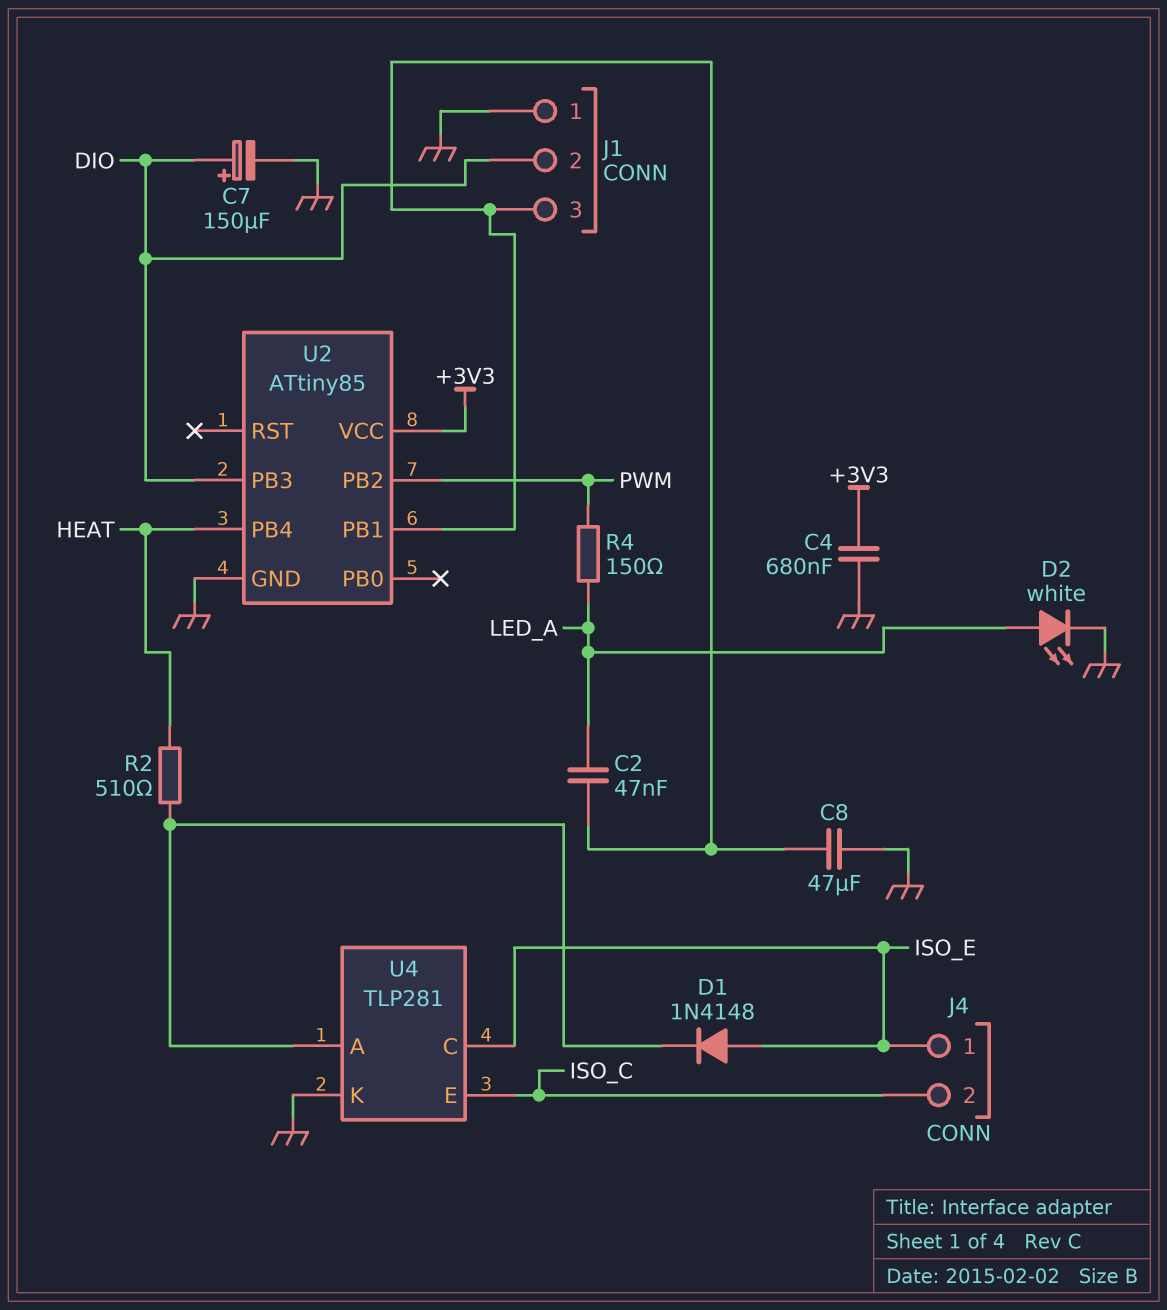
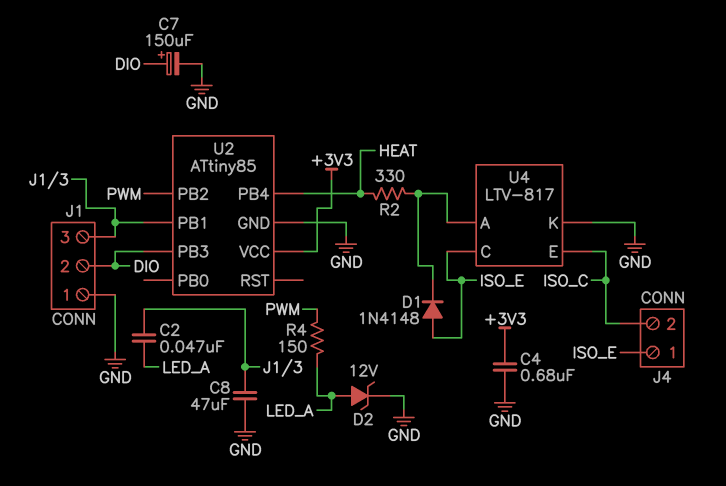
D2: LED white (A LED_A, K GND) -> zener 12V (A LED_A, K GND)
R2: 510 (HEAT, U4/A) -> 330 (HEAT, U4/A)
U4: TLP281 -> LTV-817

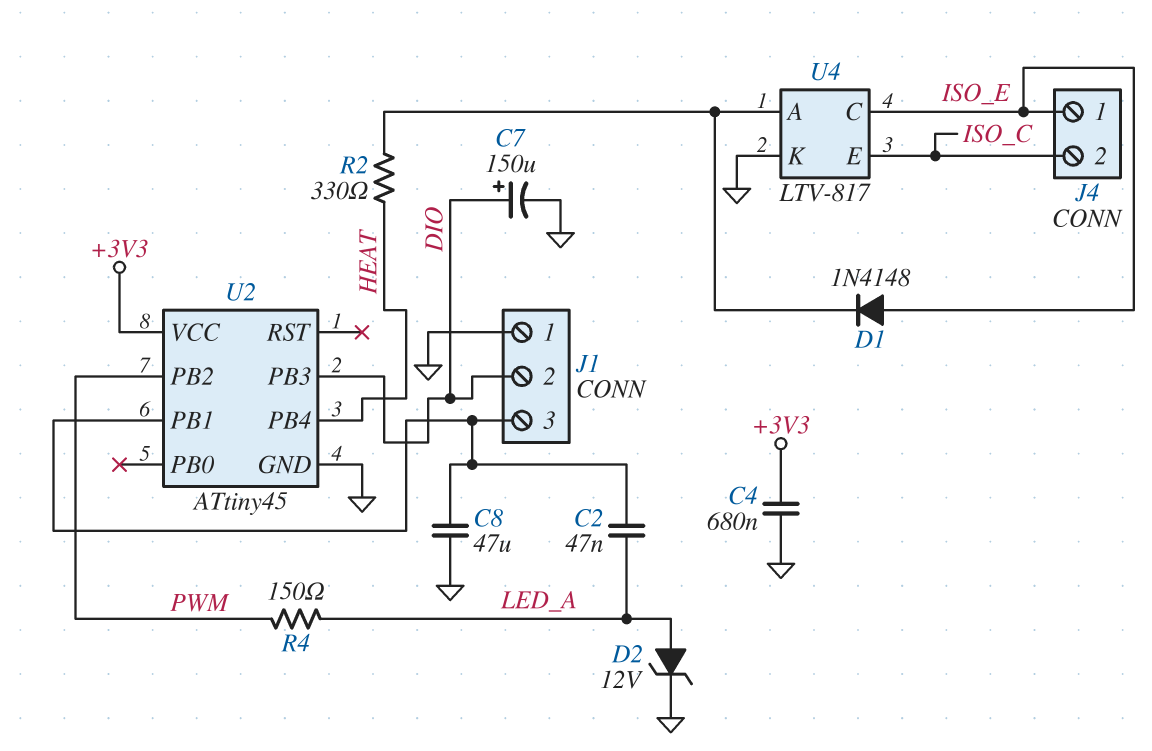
U2: ATtiny85 -> ATtiny45

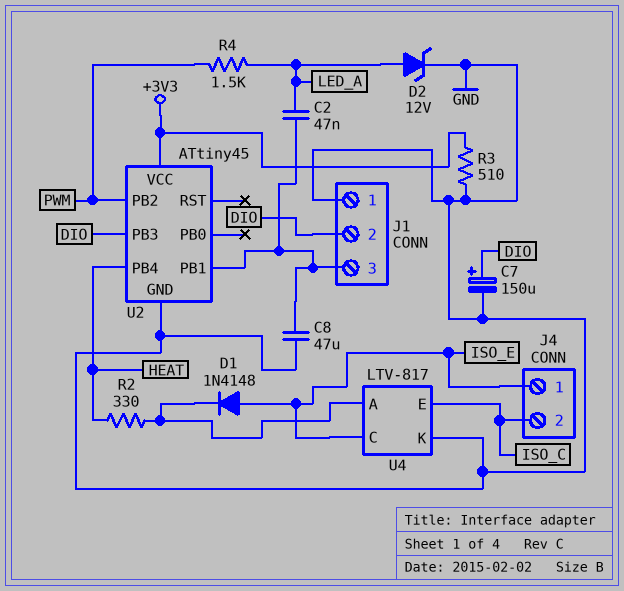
C4: 680nF (+3V3, GND) -> none
R3: none -> 510 (+3V3, GND)
R4: 150 (LED_A, PWM) -> 1.5k (LED_A, PWM)

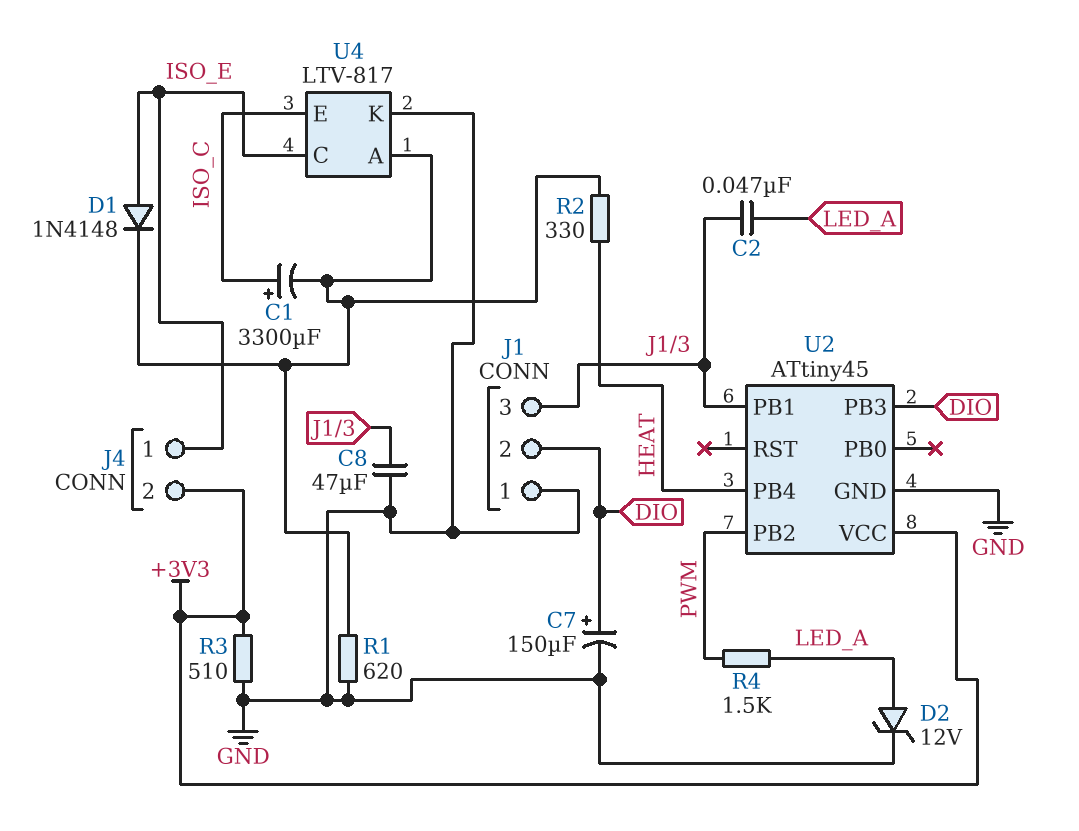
C1: none -> 3300uF (plus ISO_C, minus U4/A)
J4 pin 2: ISO_C -> +3V3
R1: none -> 620 (GND, U4/A)

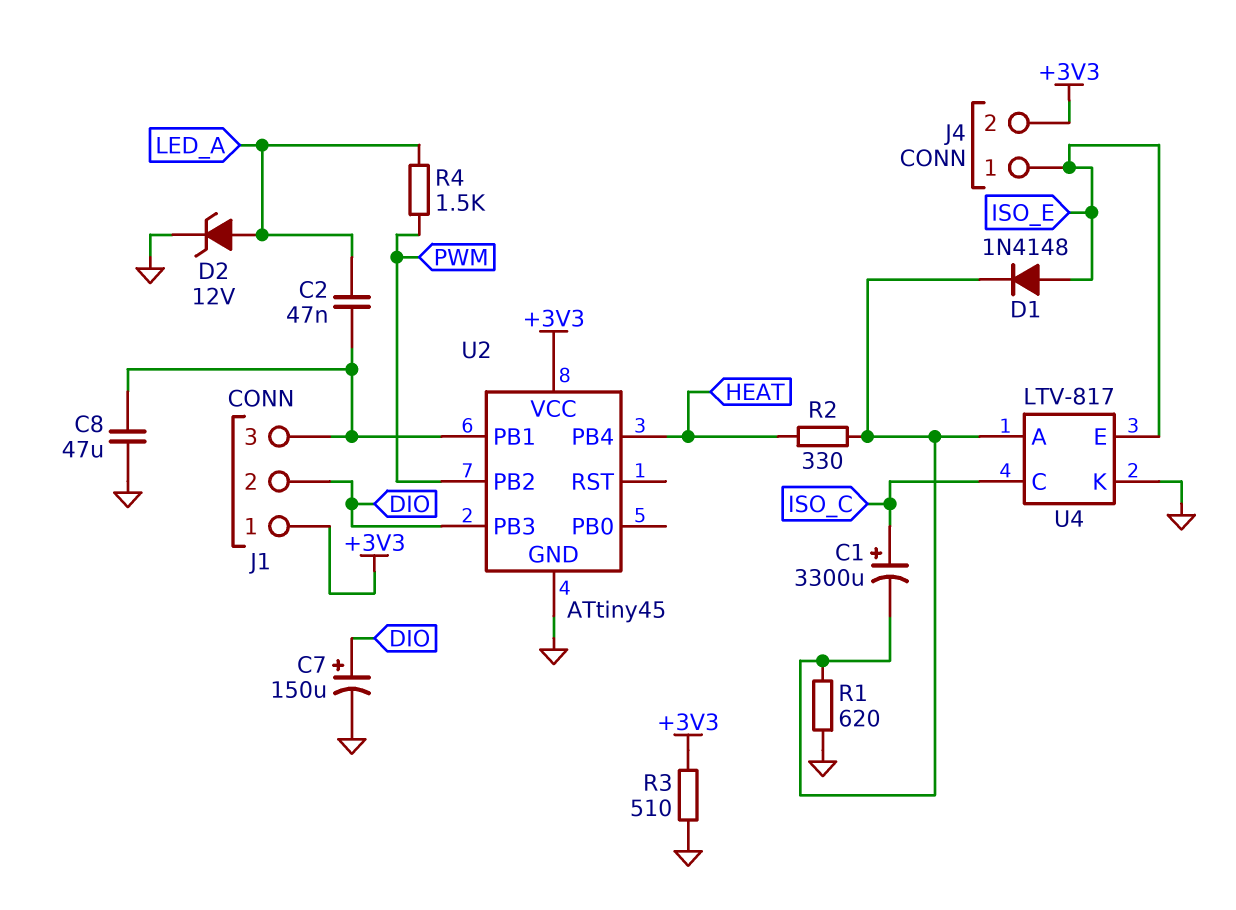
J1 pin 1: GND -> +3V3
U4 pin C: ISO_E -> ISO_C
U4 pin E: ISO_C -> ISO_E

